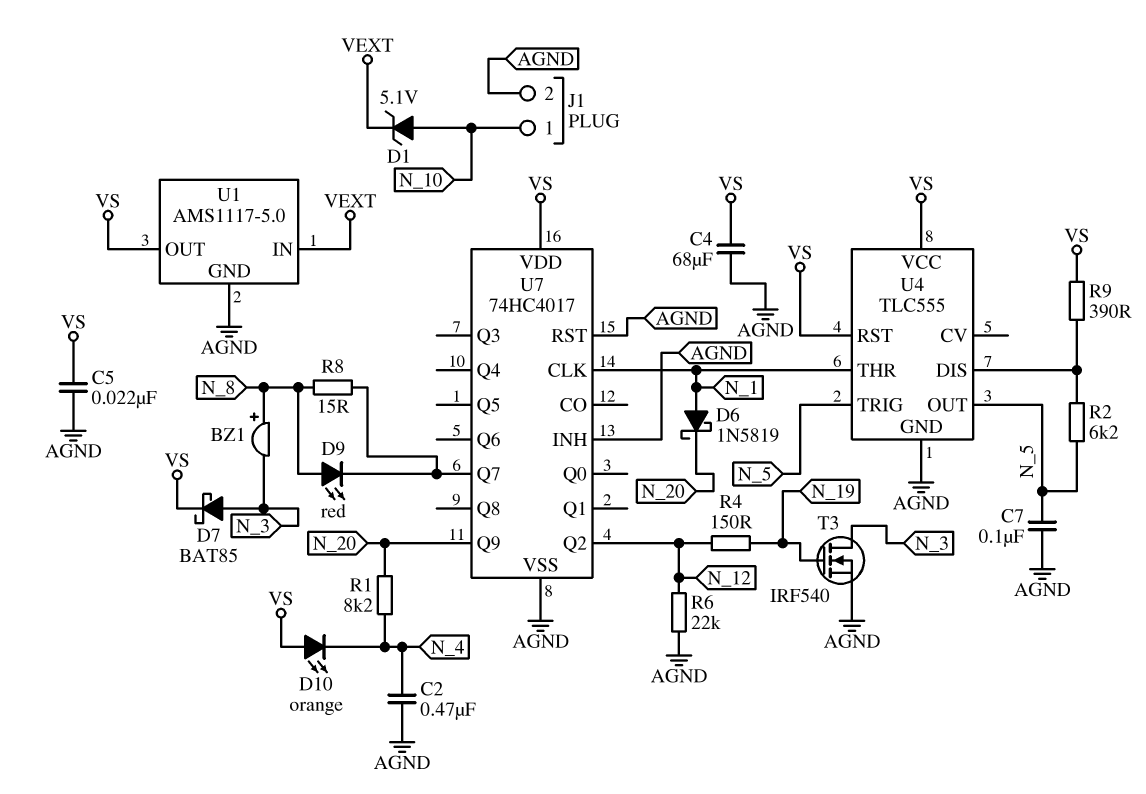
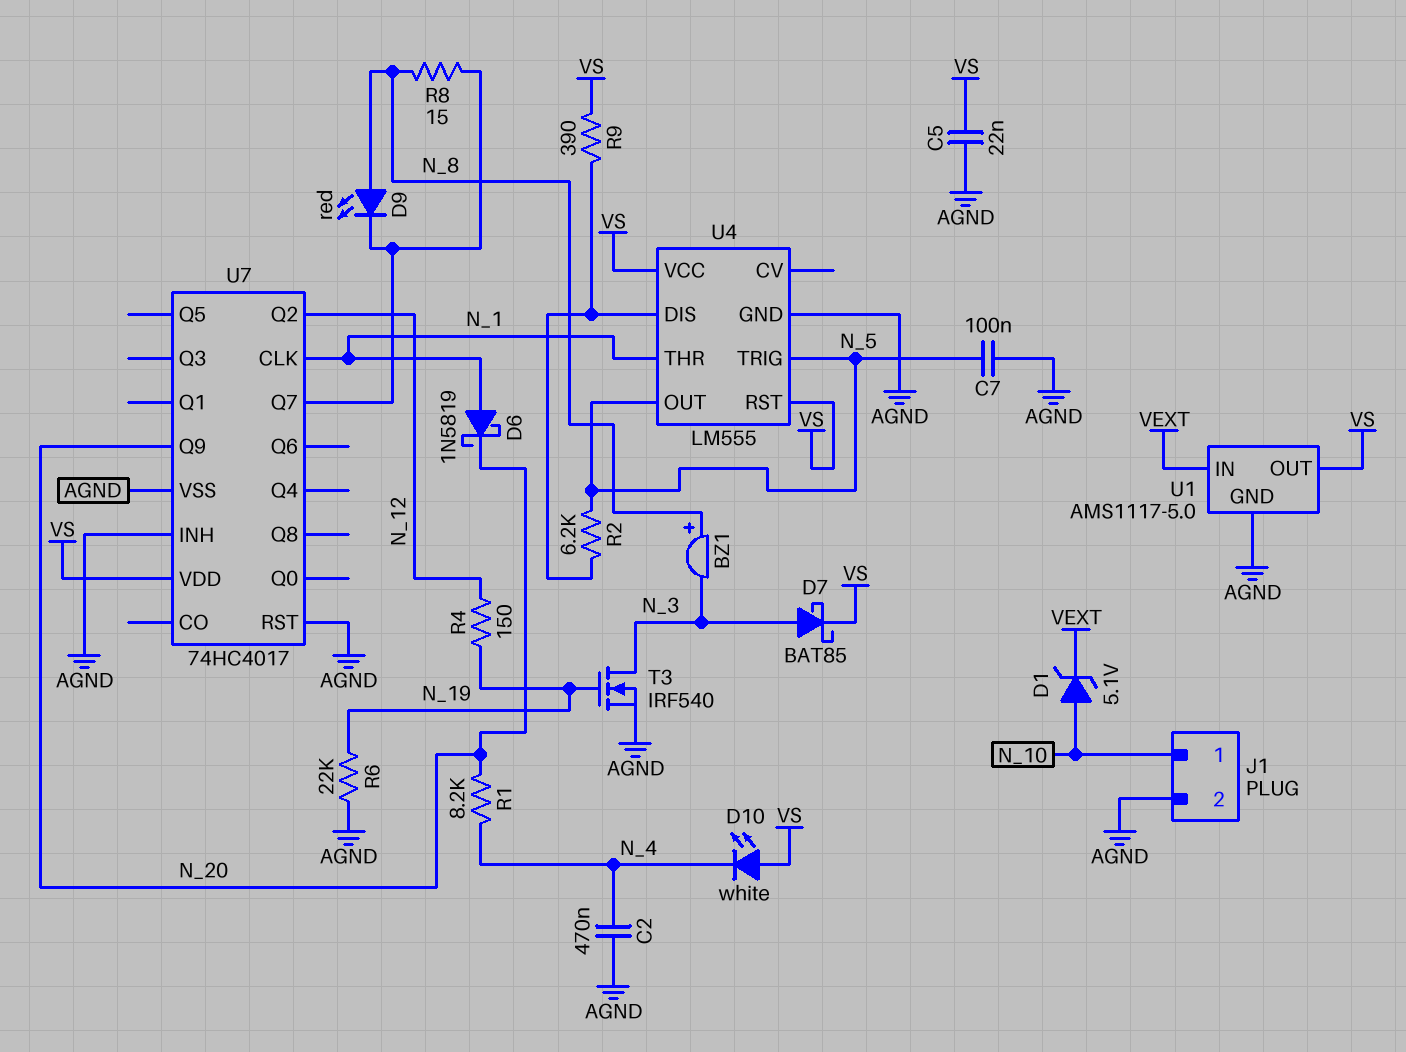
C4: 68uF (AGND, VS) -> none
D10: LED orange (A VS, K N_4) -> LED white (A VS, K N_4)
R6: 22k (AGND, N_12) -> 22k (AGND, N_19)
U4: TLC555 -> LM555

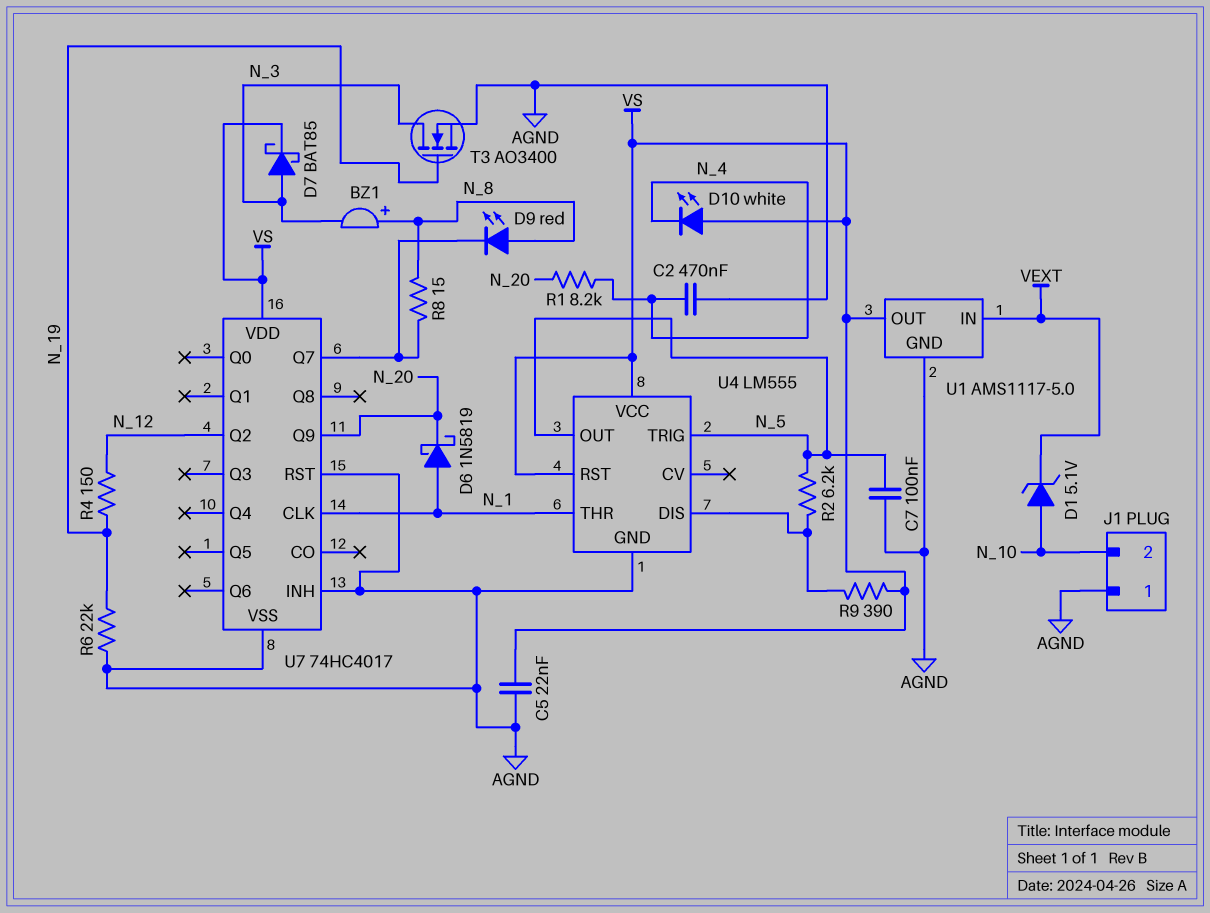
J1 pin 1: N_10 -> AGND
J1 pin 2: AGND -> N_10
T3: NMOS IRF540 (G N_19, D N_3, S AGND) -> NMOS AO3400 (G N_19, D N_3, S AGND)

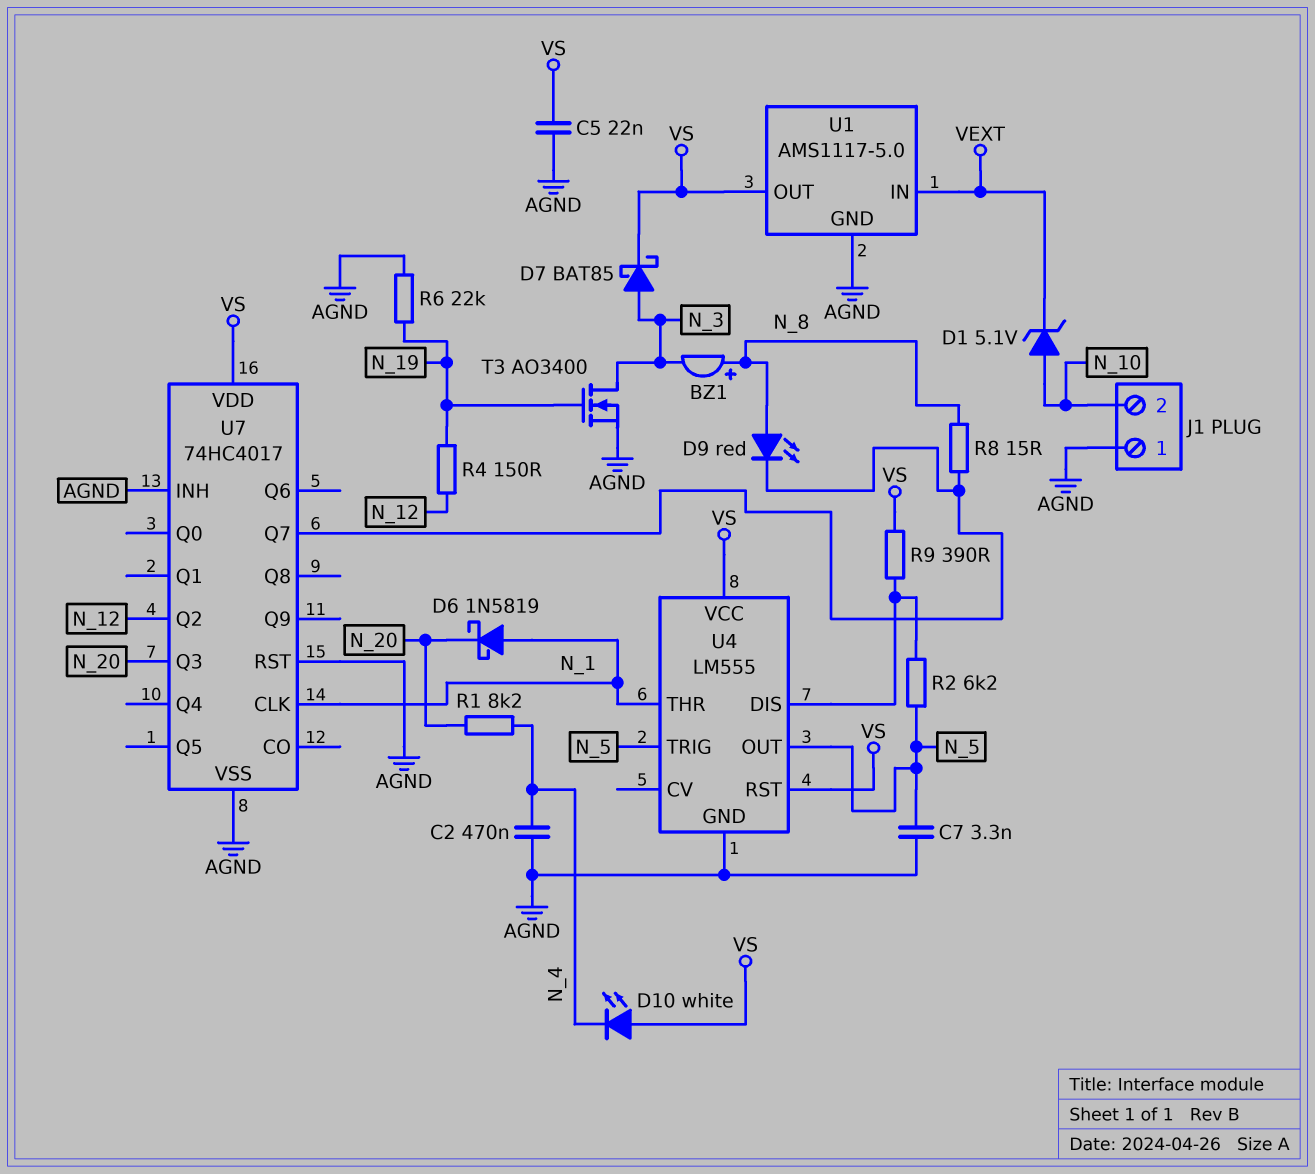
C7: 100nF (AGND, N_5) -> 3.3nF (AGND, N_5)
U7 pin Q3: none -> N_20
U7 pin Q9: N_20 -> none

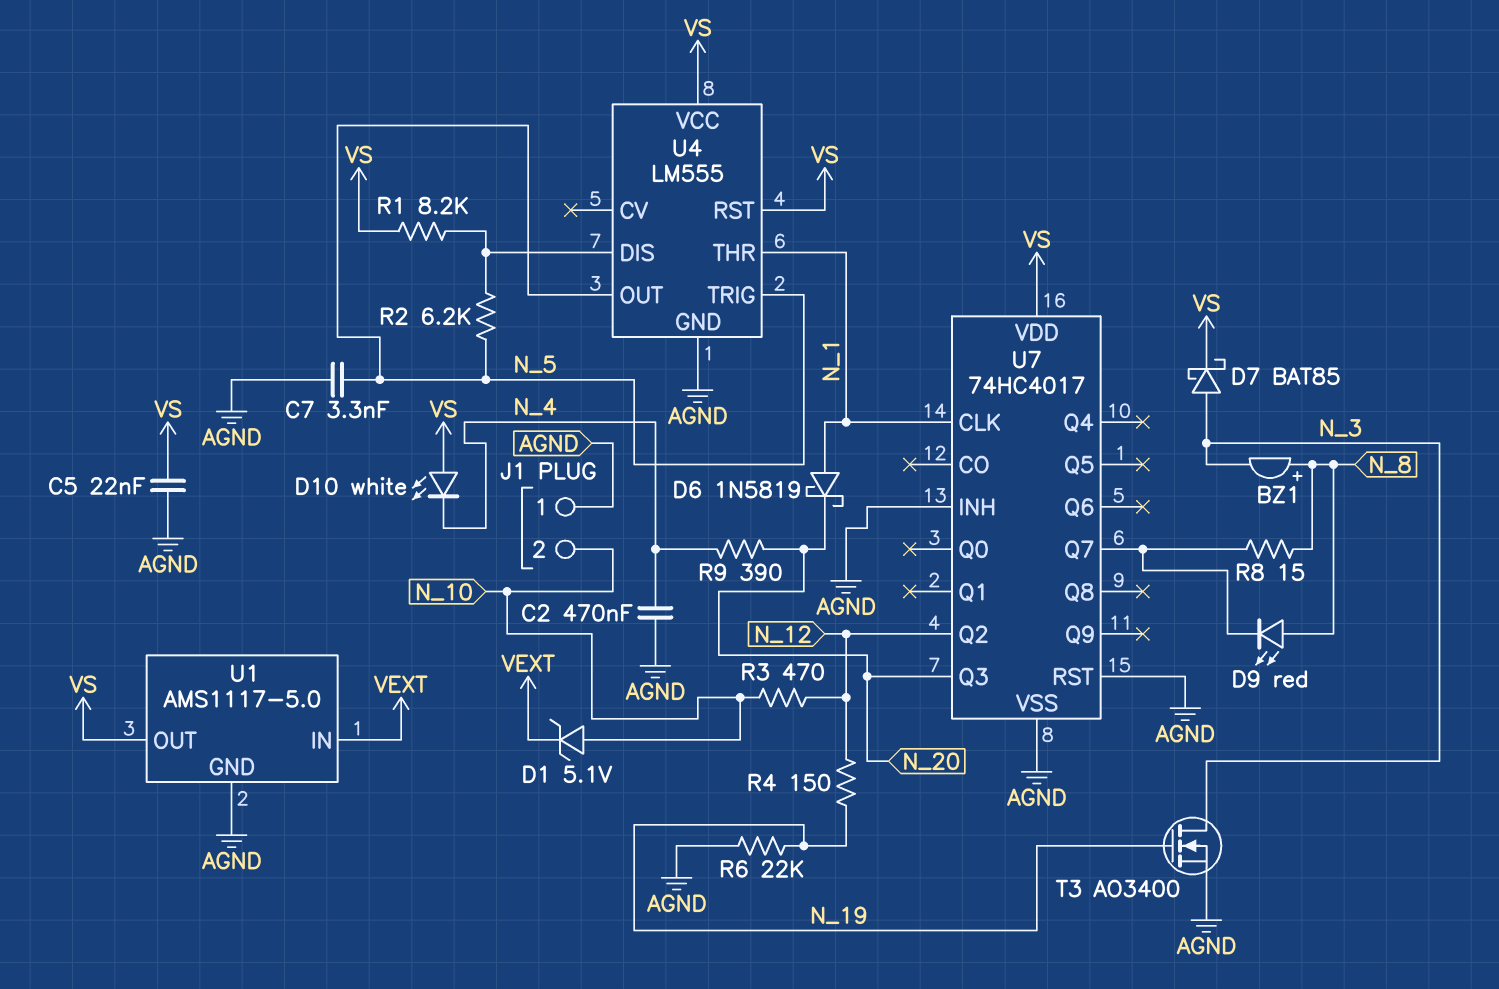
R1: 8.2k (N_4, N_20) -> 8.2k (U4/DIS, VS)
R3: none -> 470 (N_10, N_12)
R9: 390 (U4/DIS, VS) -> 390 (N_4, N_20)

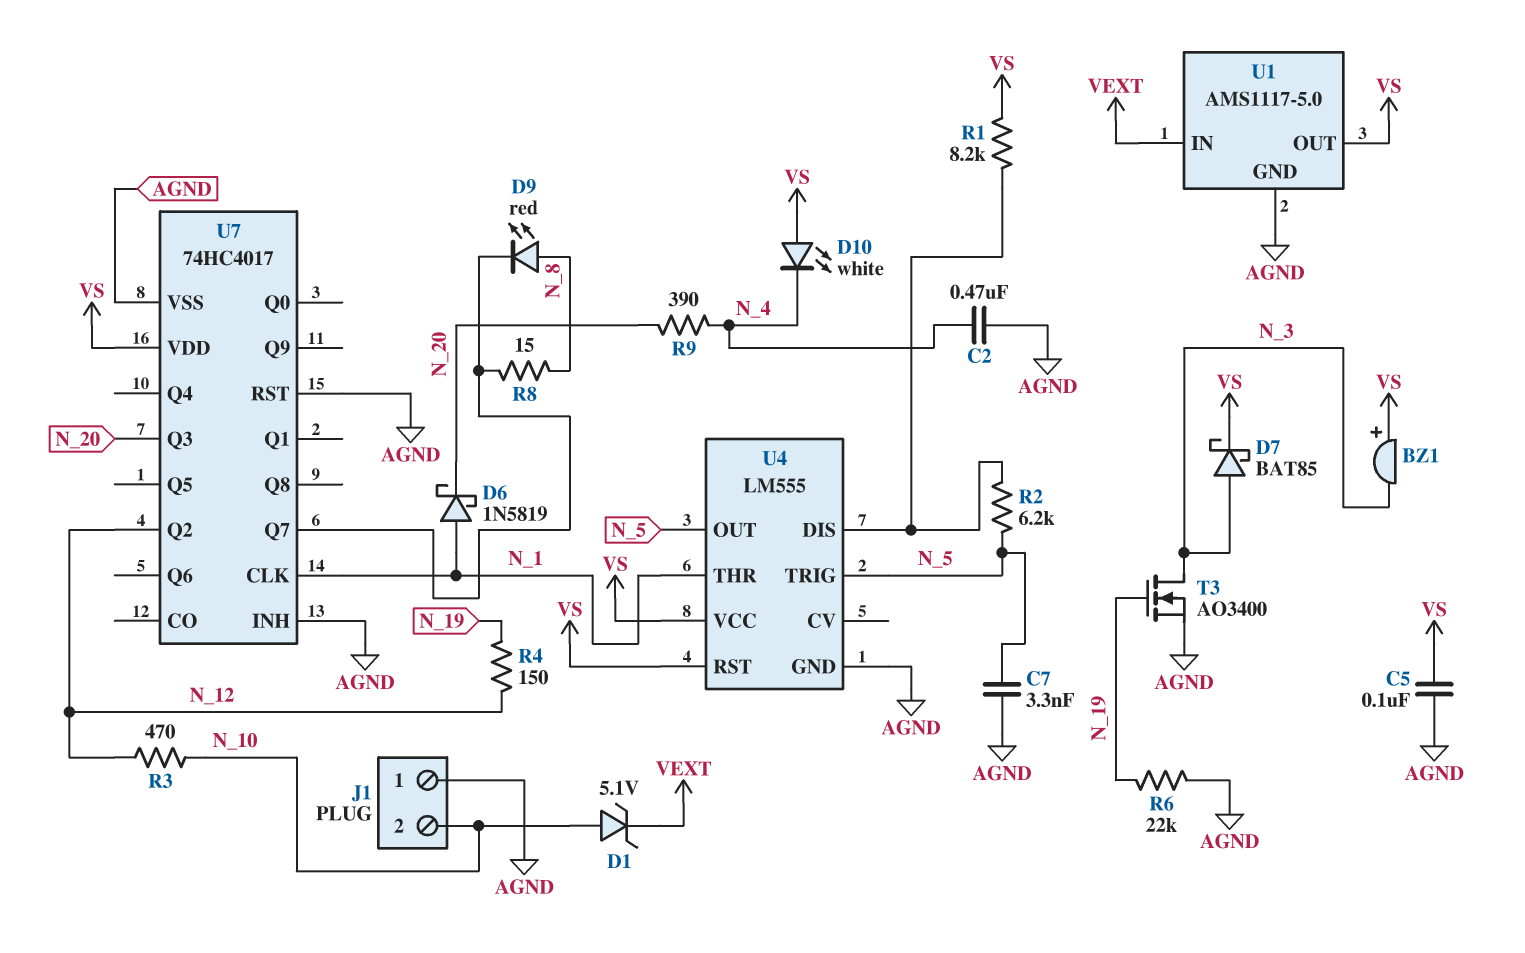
BZ1: buzzer (plus N_8, minus N_3) -> buzzer (plus VS, minus N_3)
C5: 22nF (AGND, VS) -> 100nF (AGND, VS)

